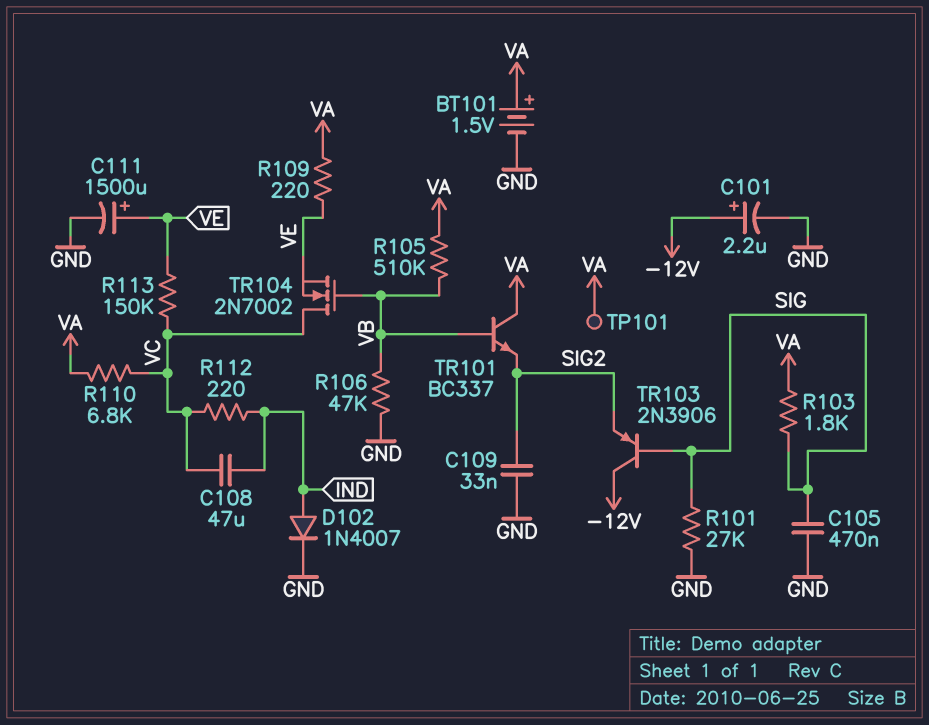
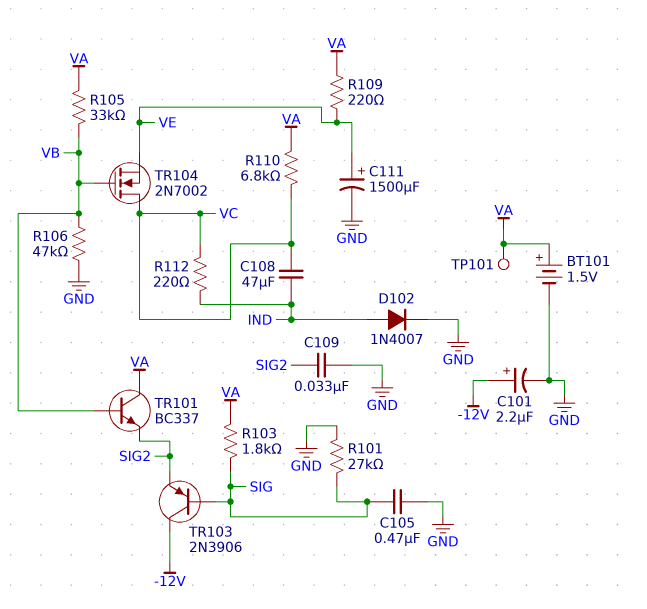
R105: 510k (VA, VB) -> 33k (VA, VB)
R113: 150k (VC, VE) -> none

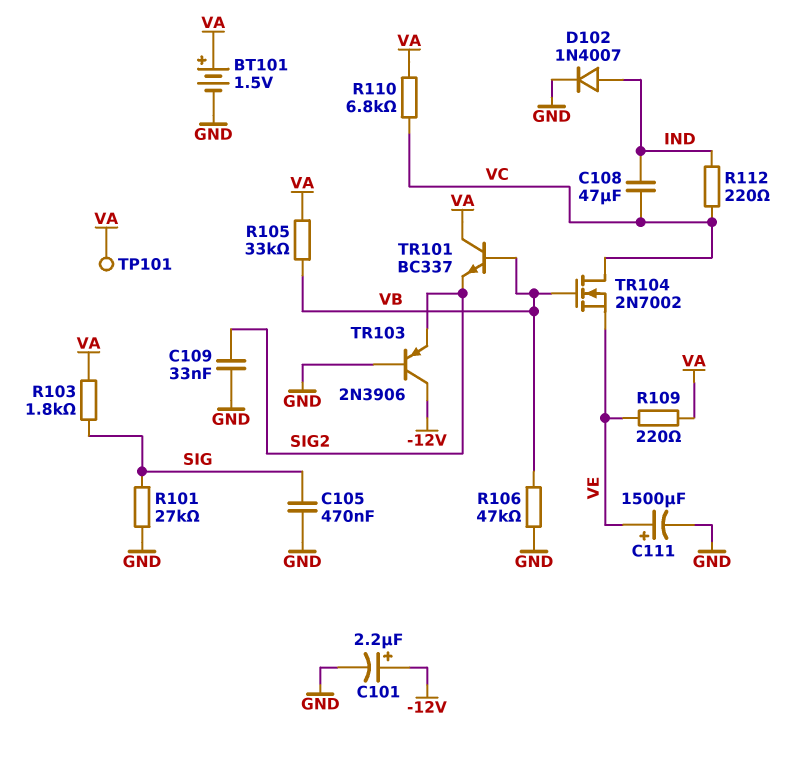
TR103: PNP 2N3906 (B SIG, C -12V, E SIG2) -> PNP 2N3906 (B GND, C -12V, E SIG2)

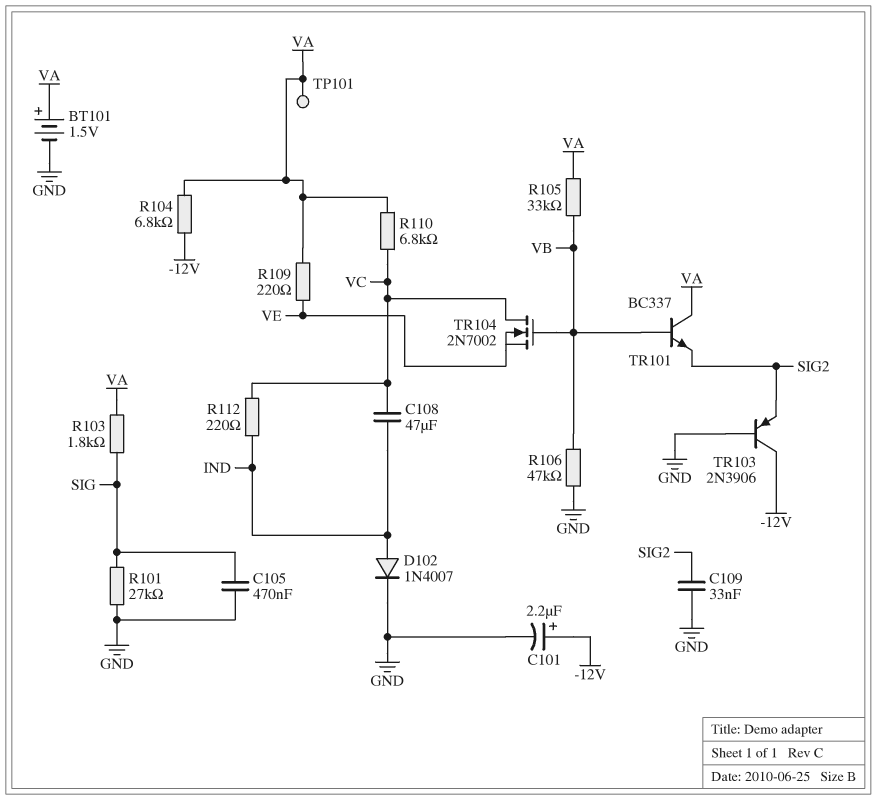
C111: 1500uF (plus VE, minus GND) -> none
R104: none -> 6.8k (-12V, VA)

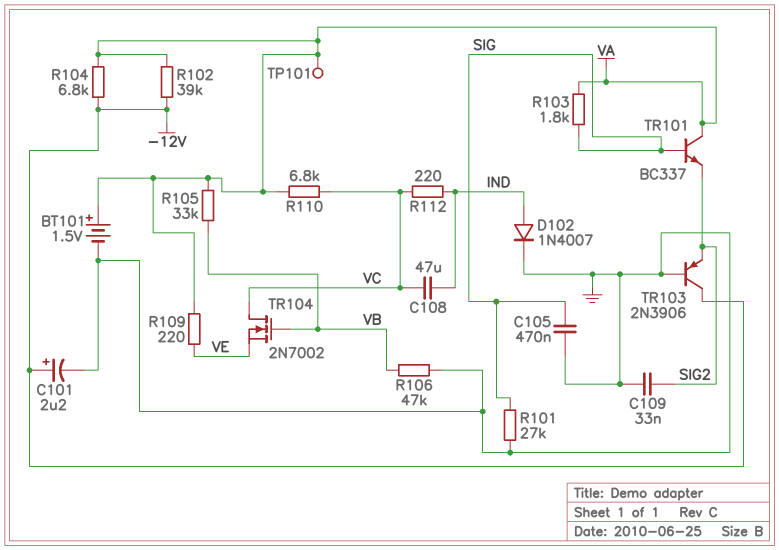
R102: none -> 39k (-12V, VA)
TR101: NPN BC337 (B VB, C VA, E SIG2) -> NPN BC337 (B SIG, C VA, E SIG2)

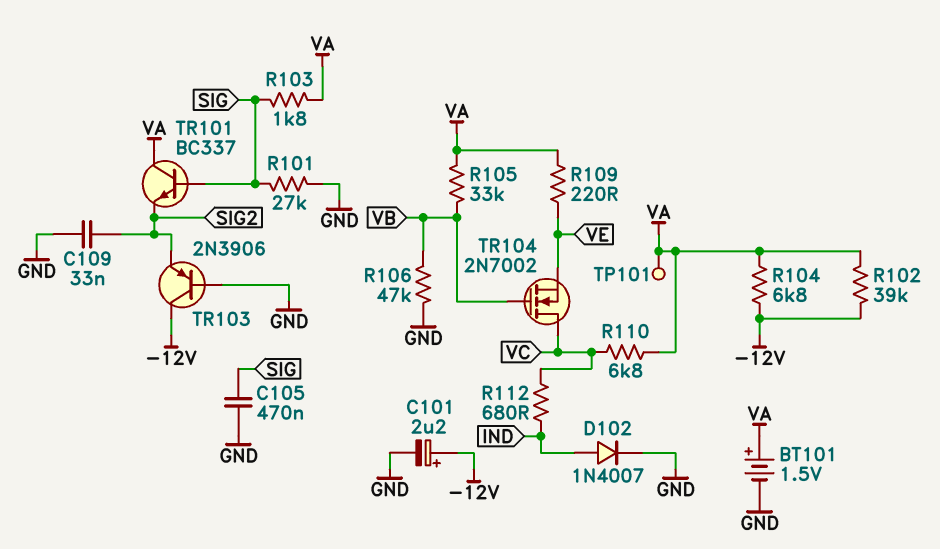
C108: 47uF (IND, VC) -> none
R112: 220 (IND, VC) -> 680 (IND, VC)

